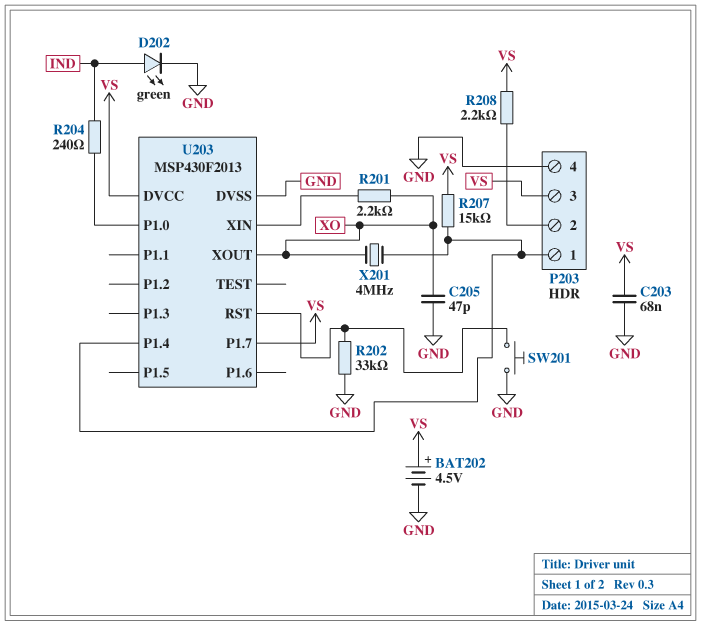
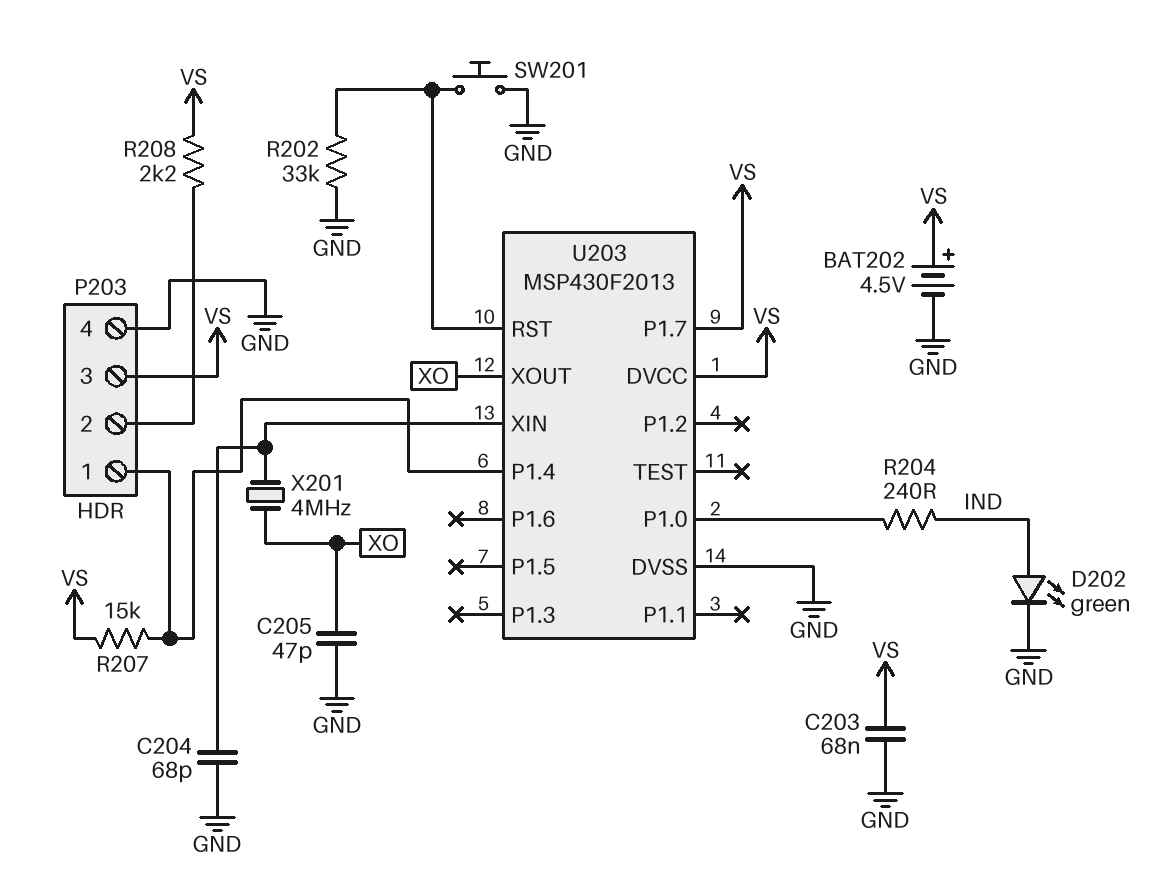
C204: none -> 68pF (GND, U203/XIN)
R201: 2.2k (U203/XIN, XO) -> none
X201: 4MHz (P203/1, XO) -> 4MHz (U203/XIN, XO)

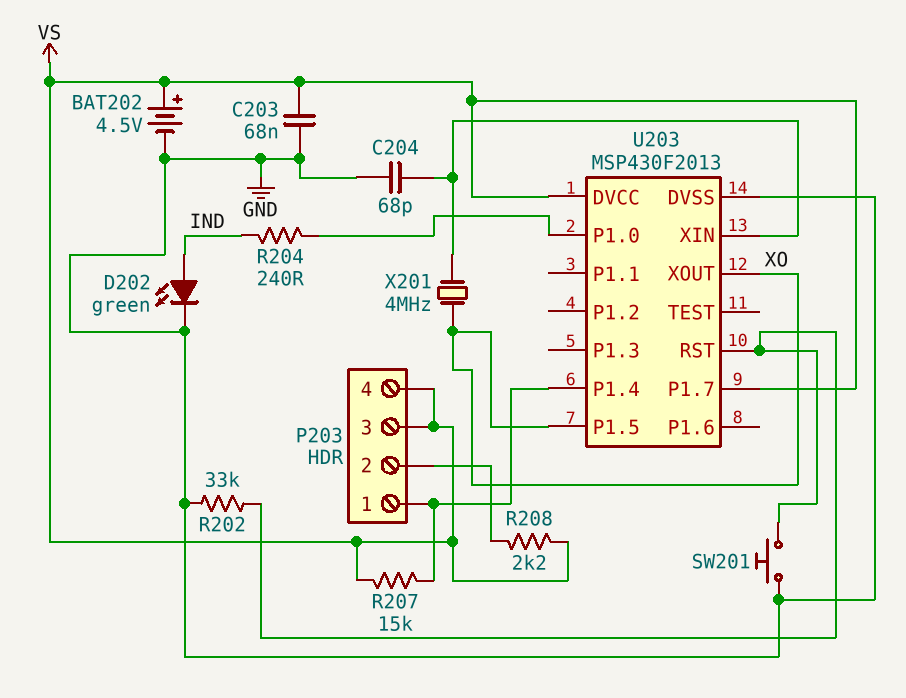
C205: 47pF (GND, XO) -> none
P203 pin 4: GND -> VS
U203 pin P1.5: none -> XO

